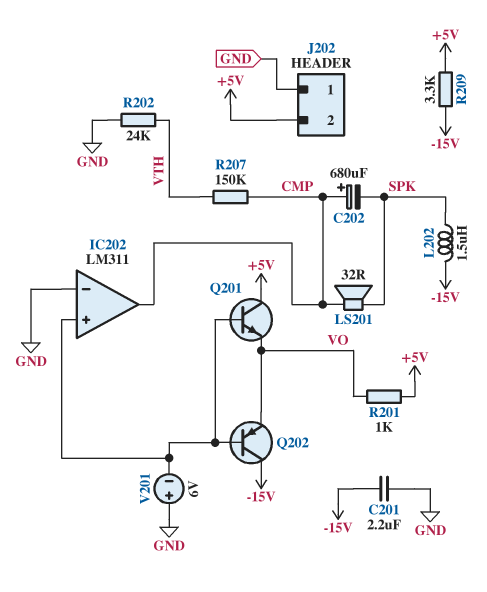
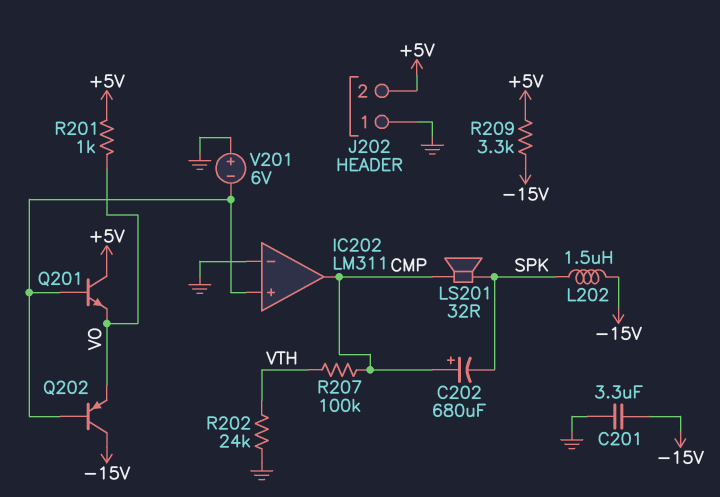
C201: 2.2uF (-15V, GND) -> 3.3uF (-15V, GND)
R207: 150k (CMP, VTH) -> 100k (CMP, VTH)

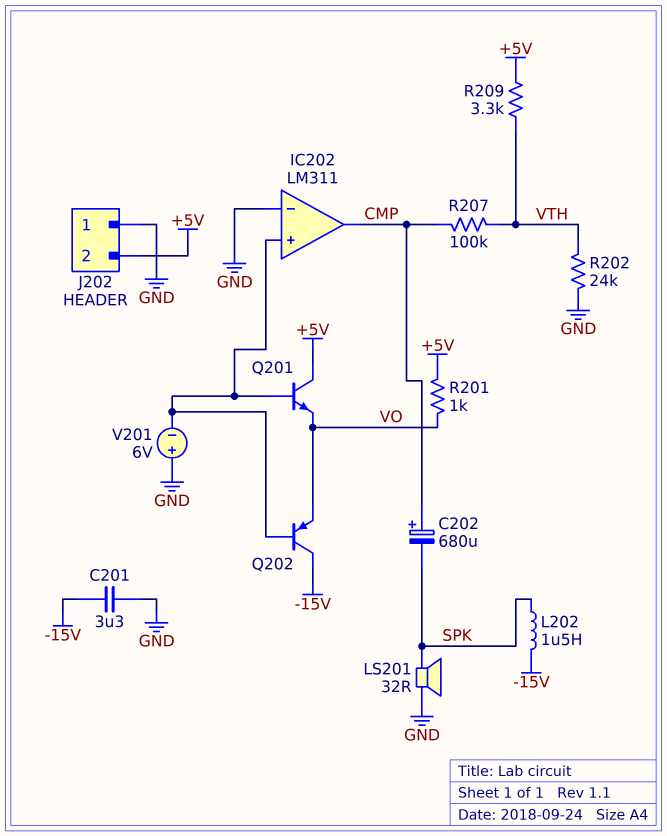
LS201: speaker 32R (CMP, SPK) -> speaker 32R (GND, SPK)
R209: 3.3k (+5V, -15V) -> 3.3k (+5V, VTH)

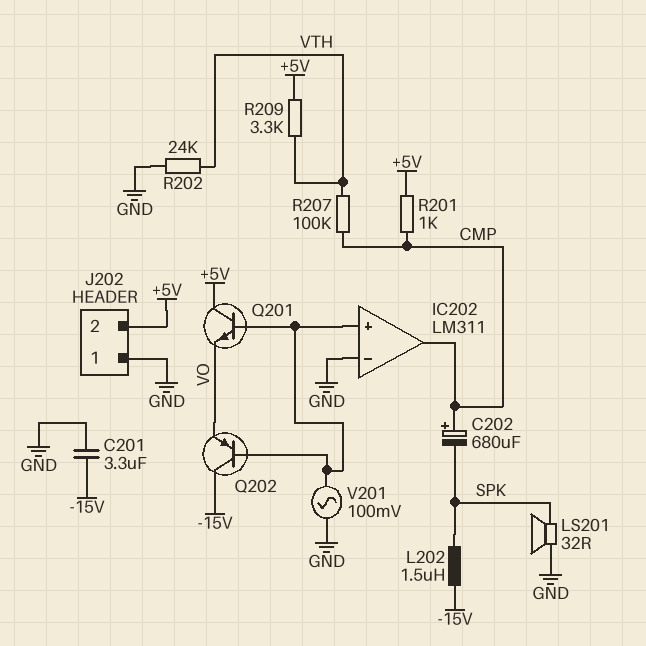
R201: 1k (+5V, VO) -> 1k (+5V, CMP)
V201: 6V (plus GND, minus IC202/in+) -> AC 100mV (GND, IC202/in+)

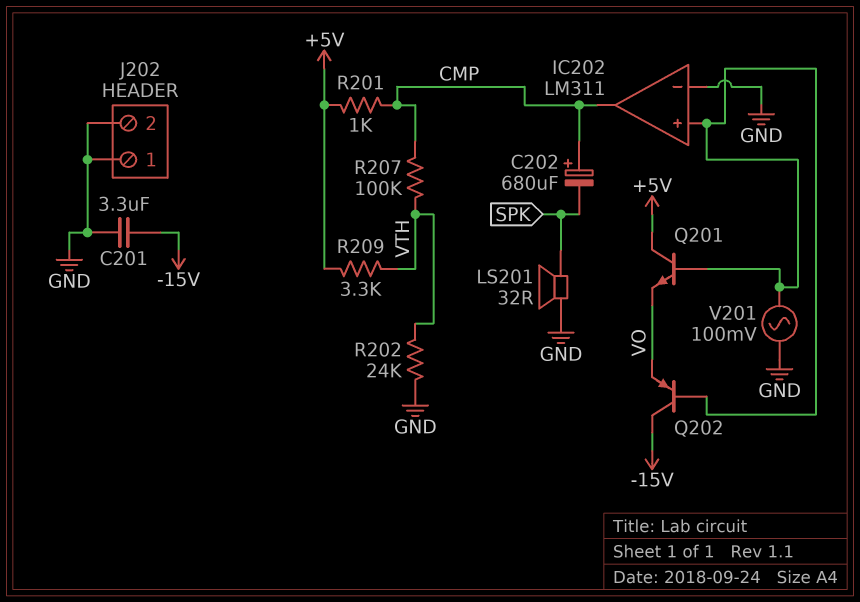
J202 pin 2: +5V -> GND
L202: 1.5uH (-15V, SPK) -> none

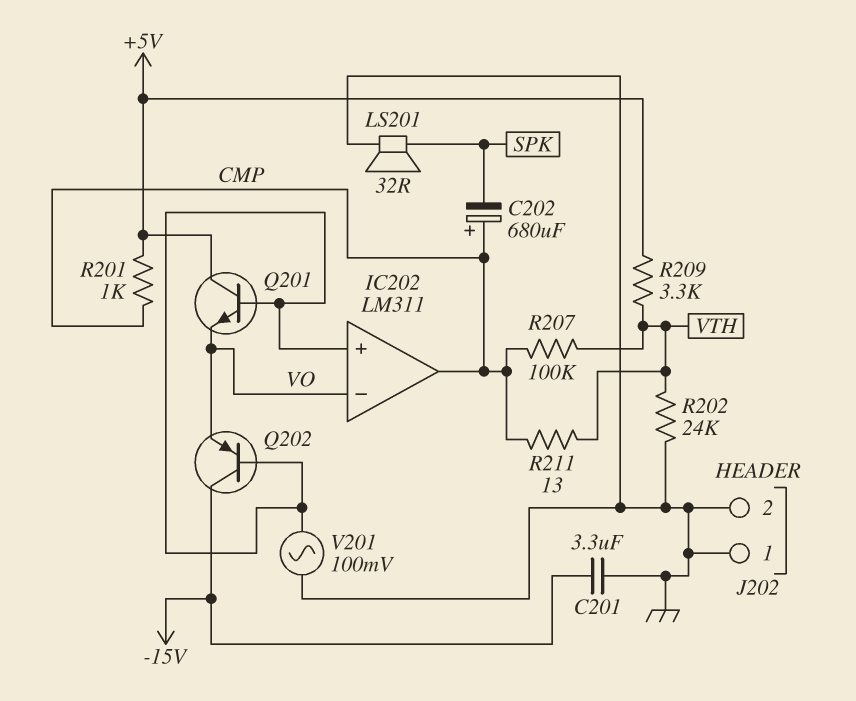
IC202 pin in-: GND -> VO
R211: none -> 13 (CMP, VTH)

